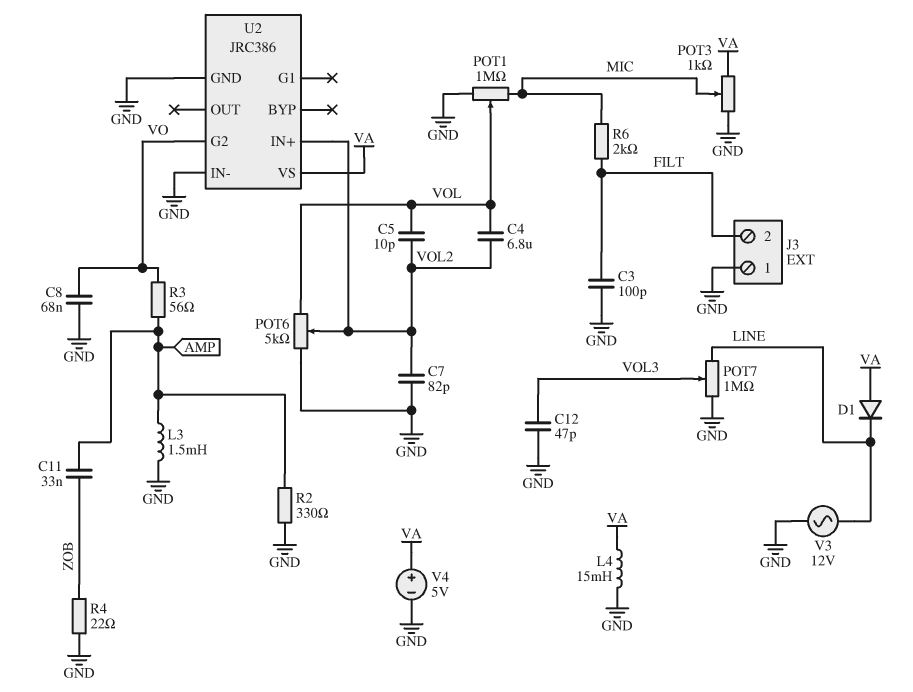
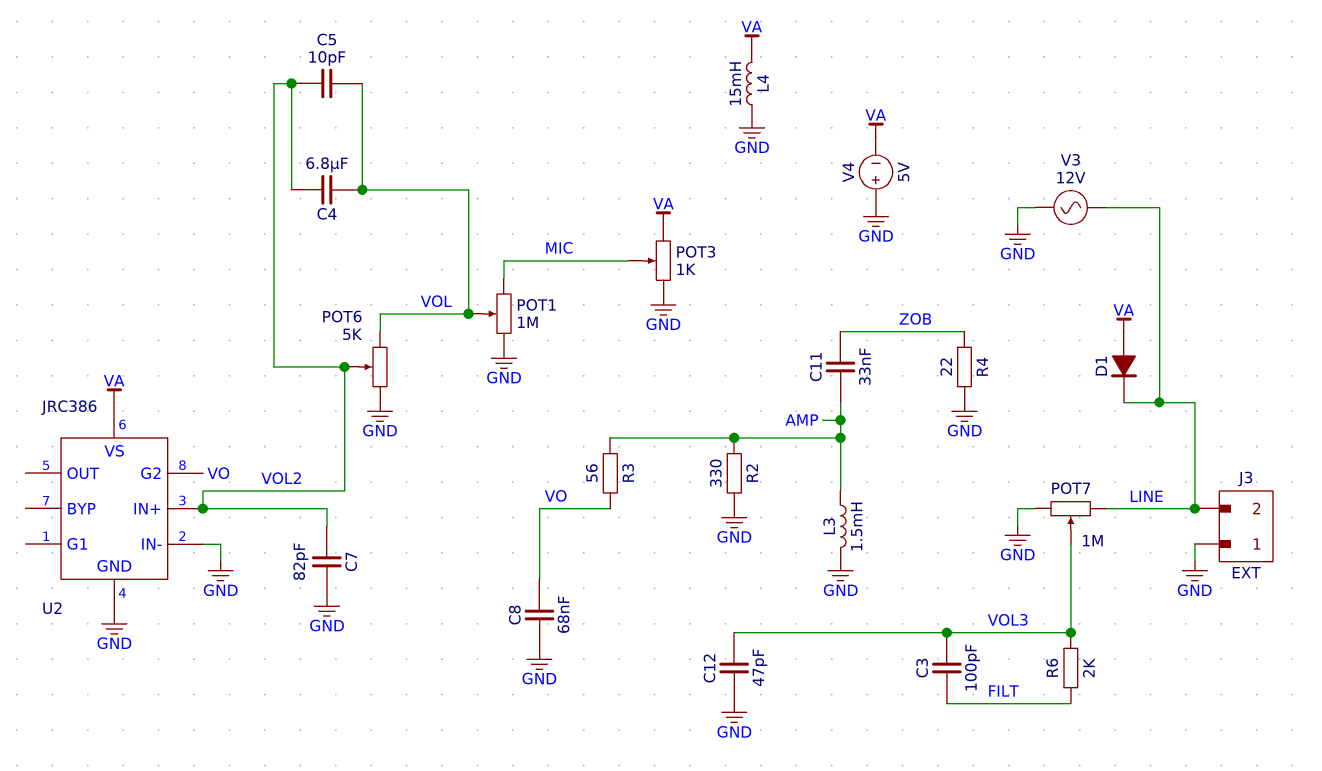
C3: 100pF (FILT, GND) -> 100pF (FILT, VOL3)
J3 pin 2: FILT -> LINE
R6: 2k (FILT, MIC) -> 2k (FILT, VOL3)
V4: 5V (plus VA, minus GND) -> 5V (plus GND, minus VA)

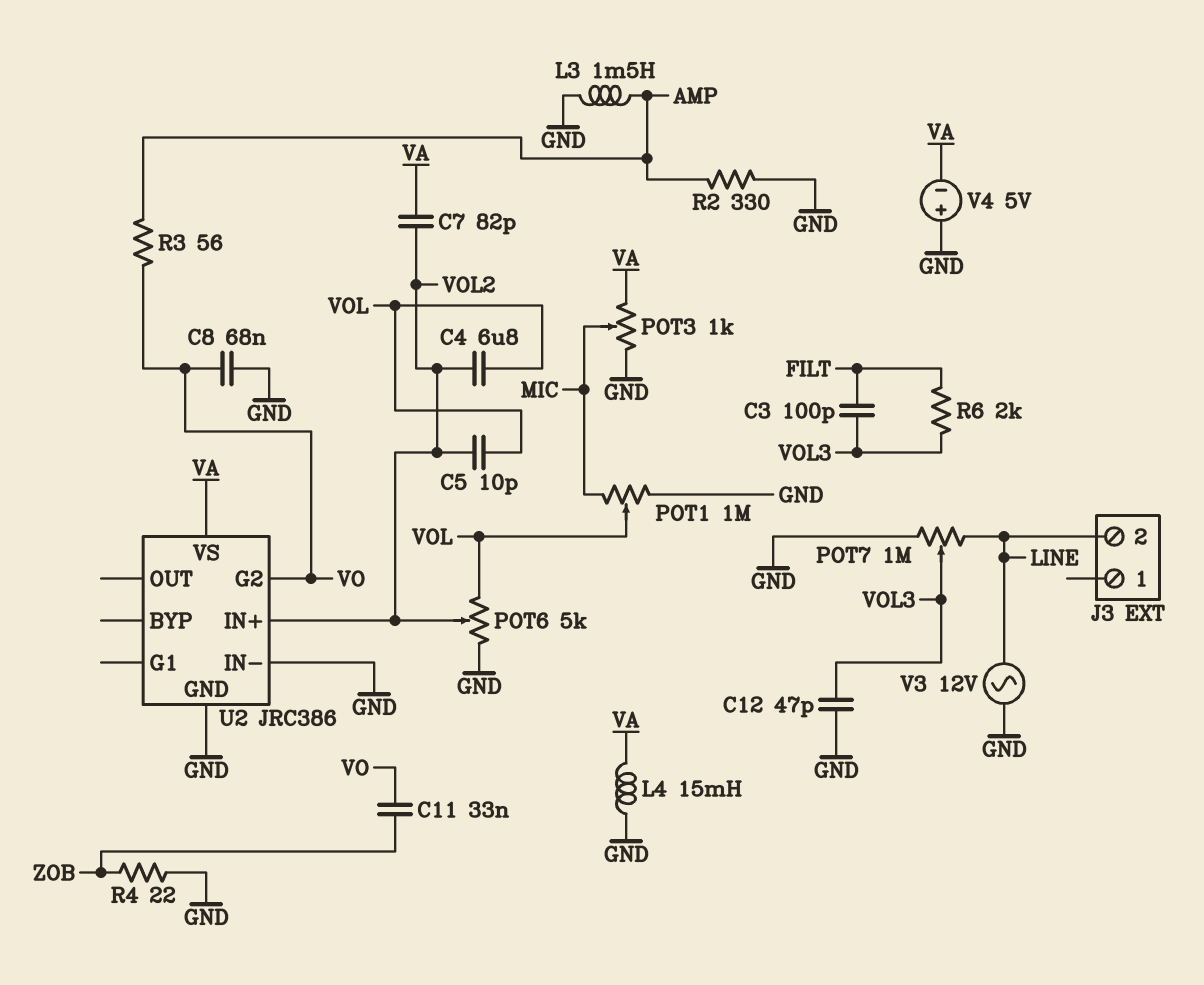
C7: 82pF (GND, VOL2) -> 82pF (VA, VOL2)
C11: 33nF (AMP, ZOB) -> 33nF (VO, ZOB)
D1: diode (A VA, K LINE) -> none
J3 pin 1: GND -> none

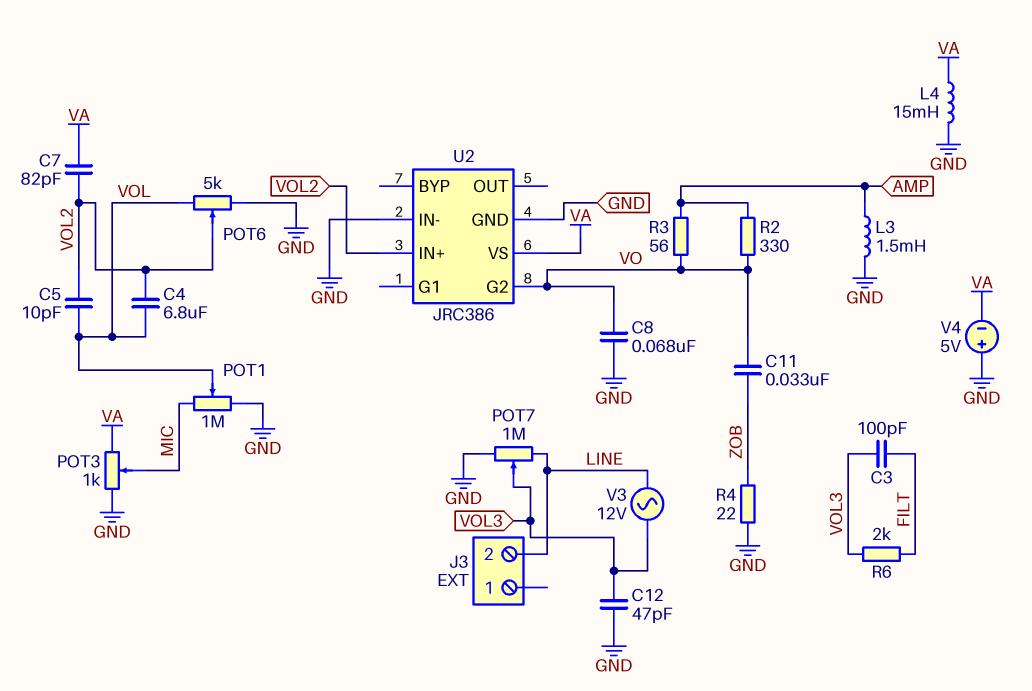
R2: 330 (AMP, GND) -> 330 (AMP, VO)
V3: AC 12V (GND, LINE) -> AC 12V (LINE, VOL3)

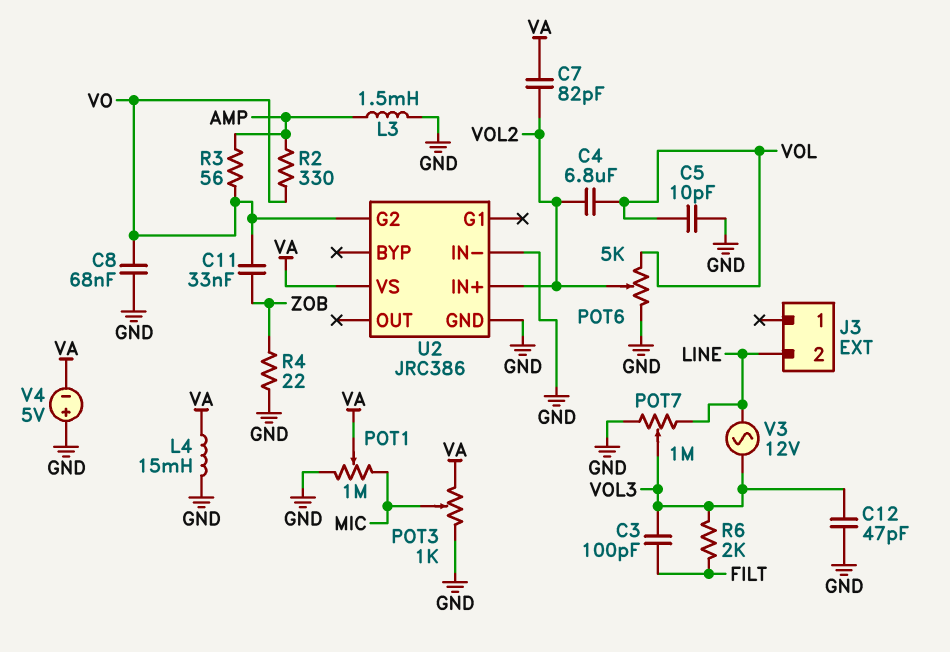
C5: 10pF (VOL, VOL2) -> 10pF (GND, VOL)
POT1: 1M (GND, MIC, wiper VOL) -> 1M (GND, MIC, wiper VA)

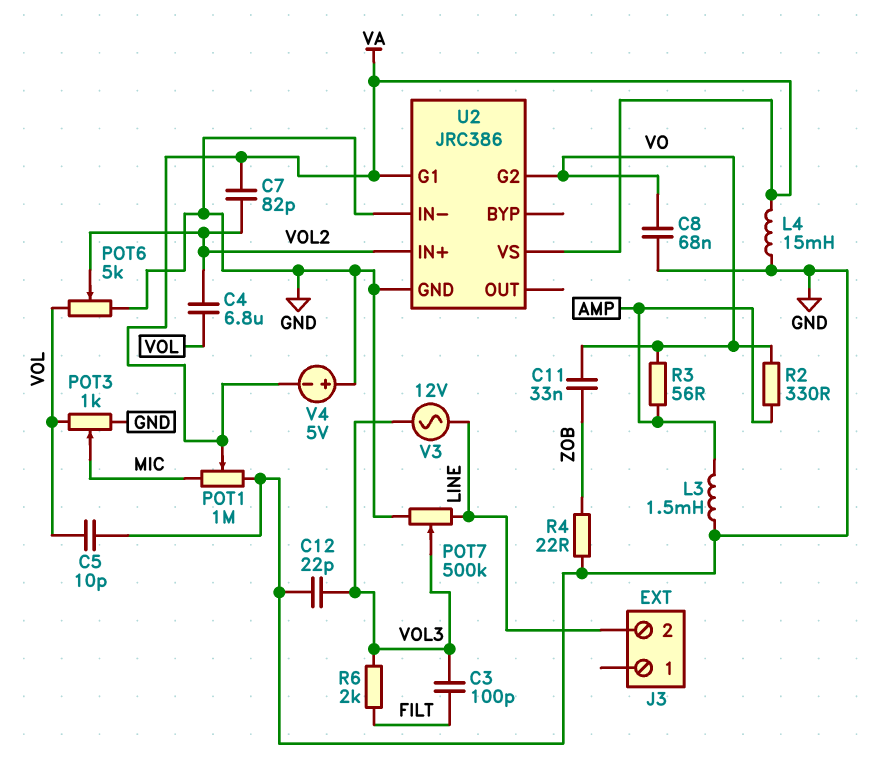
C12: 47pF (GND, VOL3) -> 22pF (GND, VOL3)
POT3: 1k (GND, VA, wiper MIC) -> 1k (GND, VOL, wiper MIC)
POT7: 1M (GND, LINE, wiper VOL3) -> 500k (GND, LINE, wiper VOL3)
U2 pin G1: none -> VA

